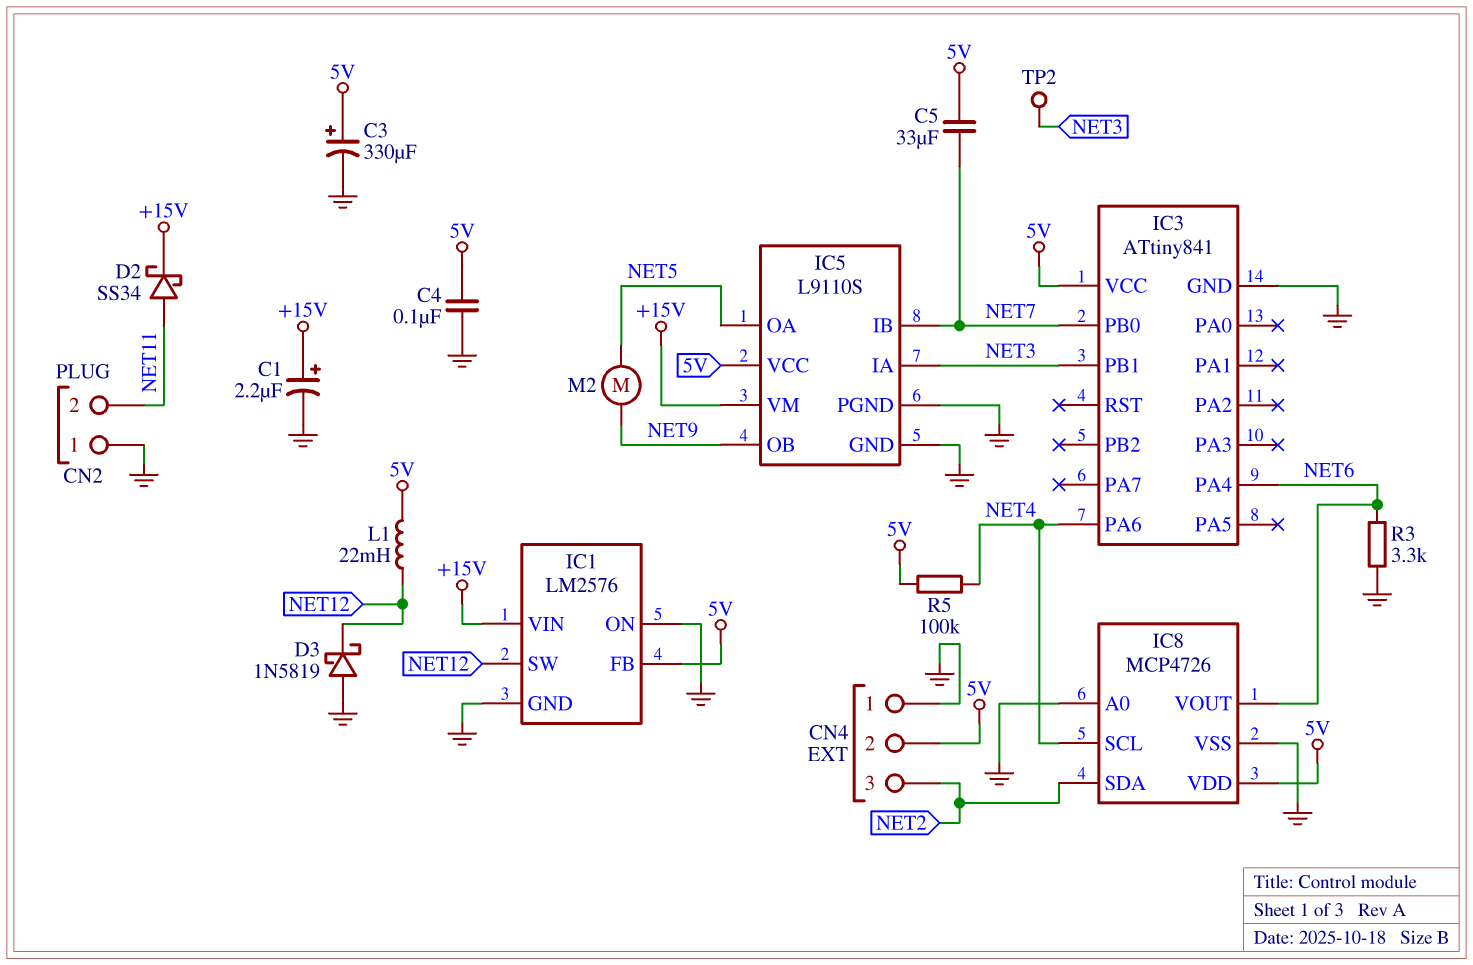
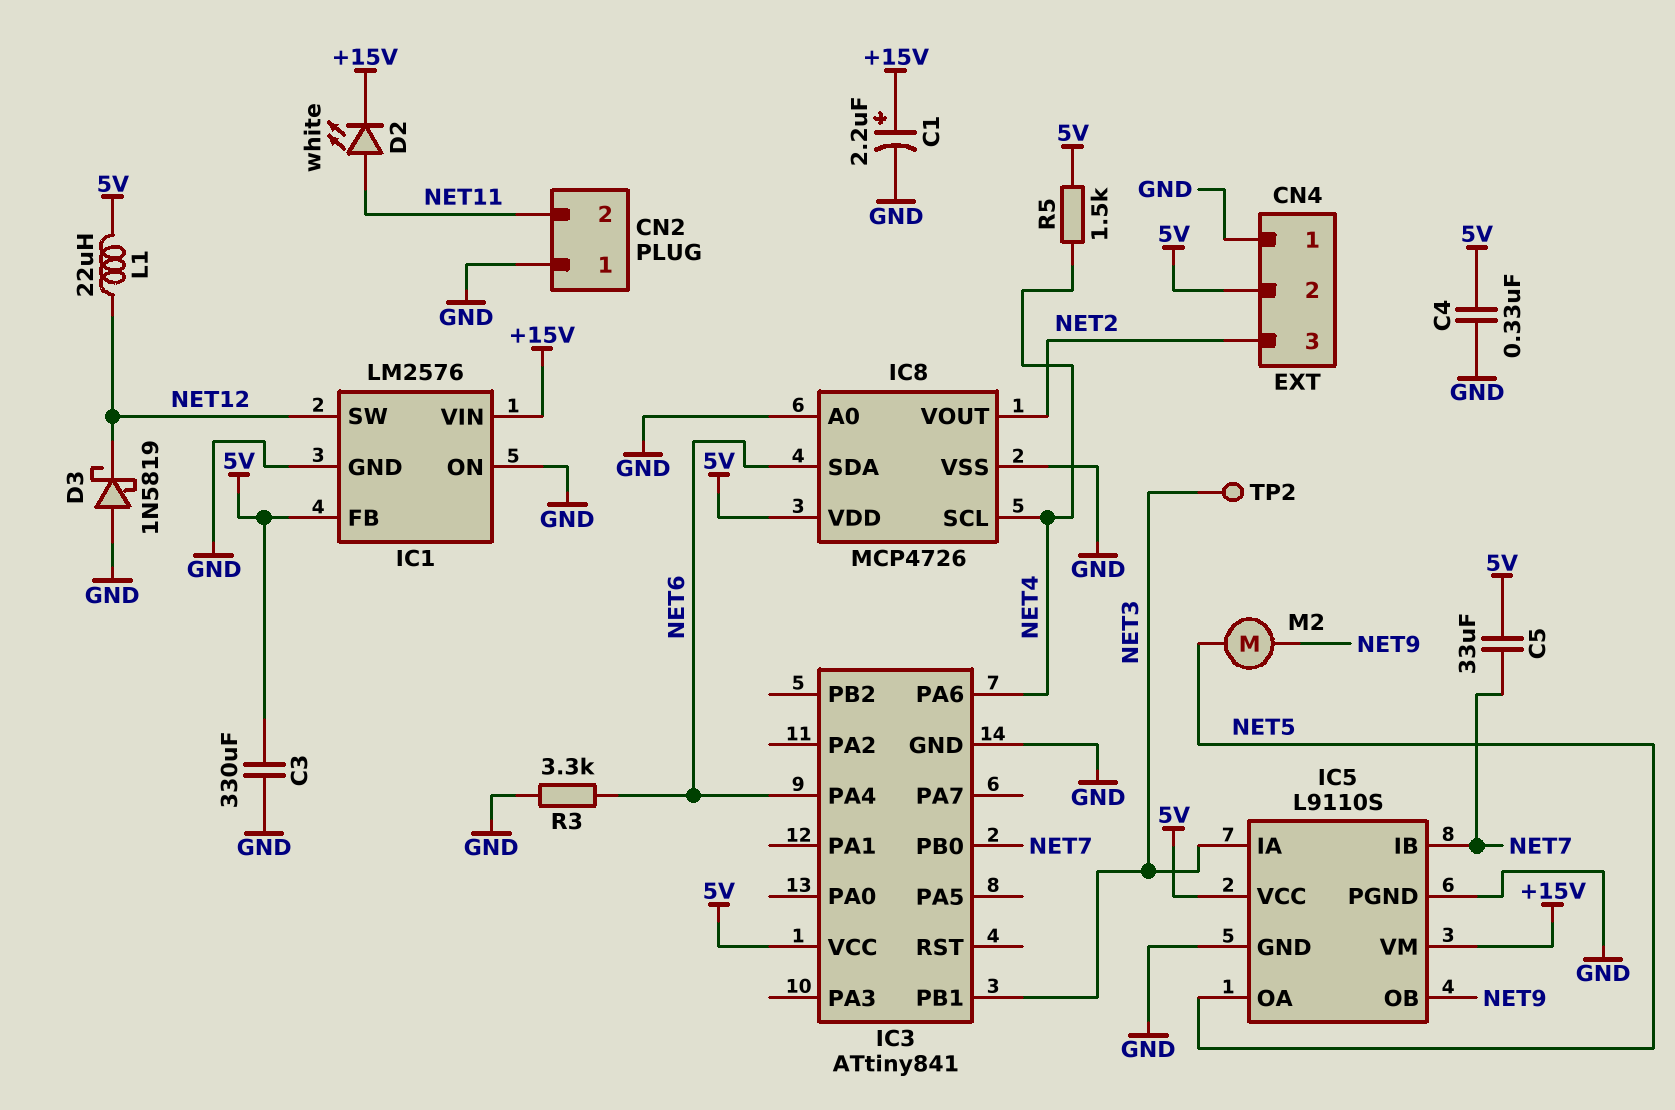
C3: 330uF (plus 5V, minus GND) -> 330uF (5V, GND)
C4: 100nF (5V, GND) -> 330nF (5V, GND)
D2: schottky SS34 (A NET11, K +15V) -> LED white (A NET11, K +15V)
IC8 pin SDA: NET2 -> NET6
IC8 pin VOUT: NET6 -> NET2
L1: 22mH (5V, NET12) -> 22uH (5V, NET12)
R5: 100k (5V, NET4) -> 1.5k (5V, NET4)

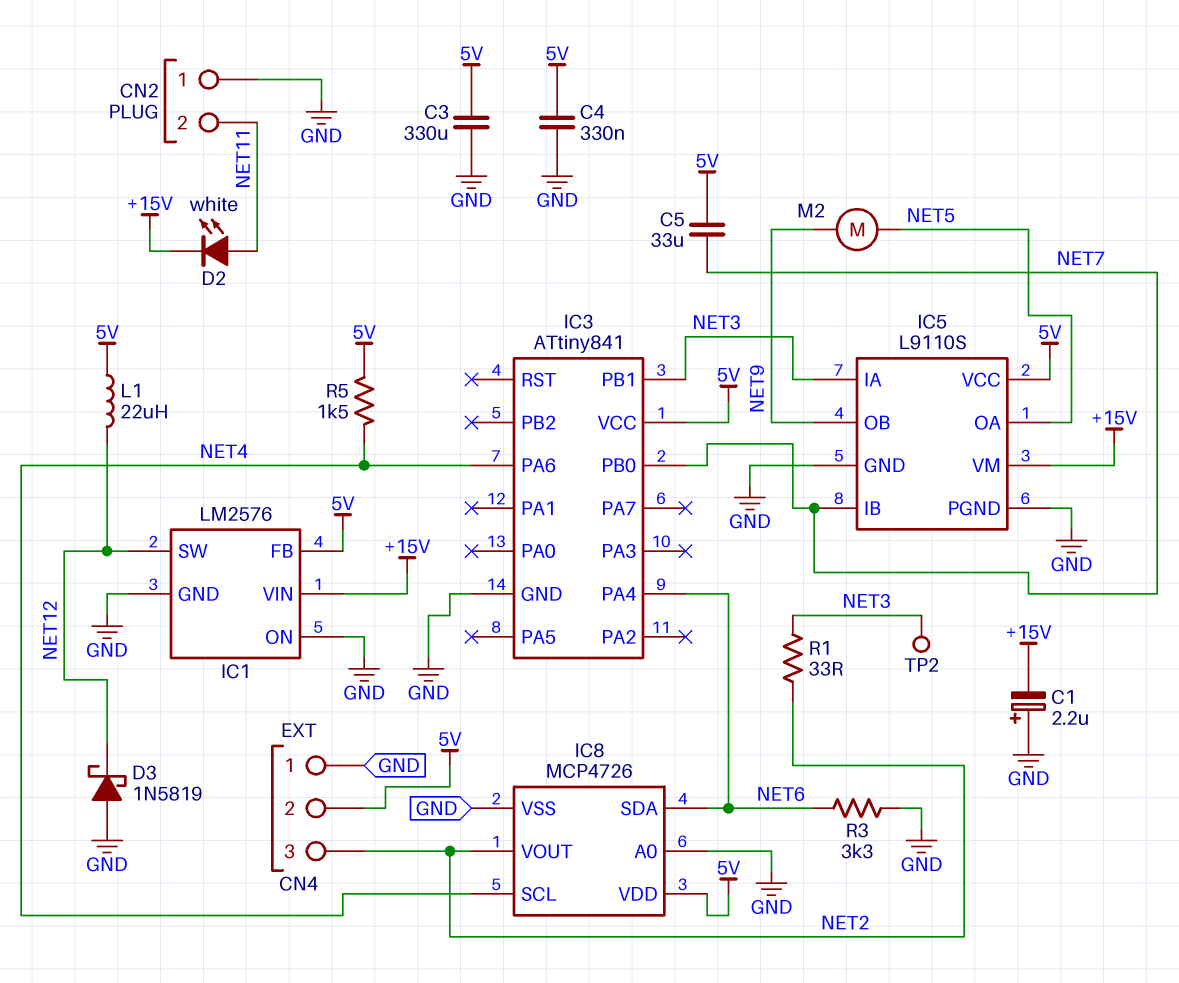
C1: 2.2uF (plus +15V, minus GND) -> 2.2uF (plus GND, minus +15V)
R1: none -> 33 (NET2, NET3)

